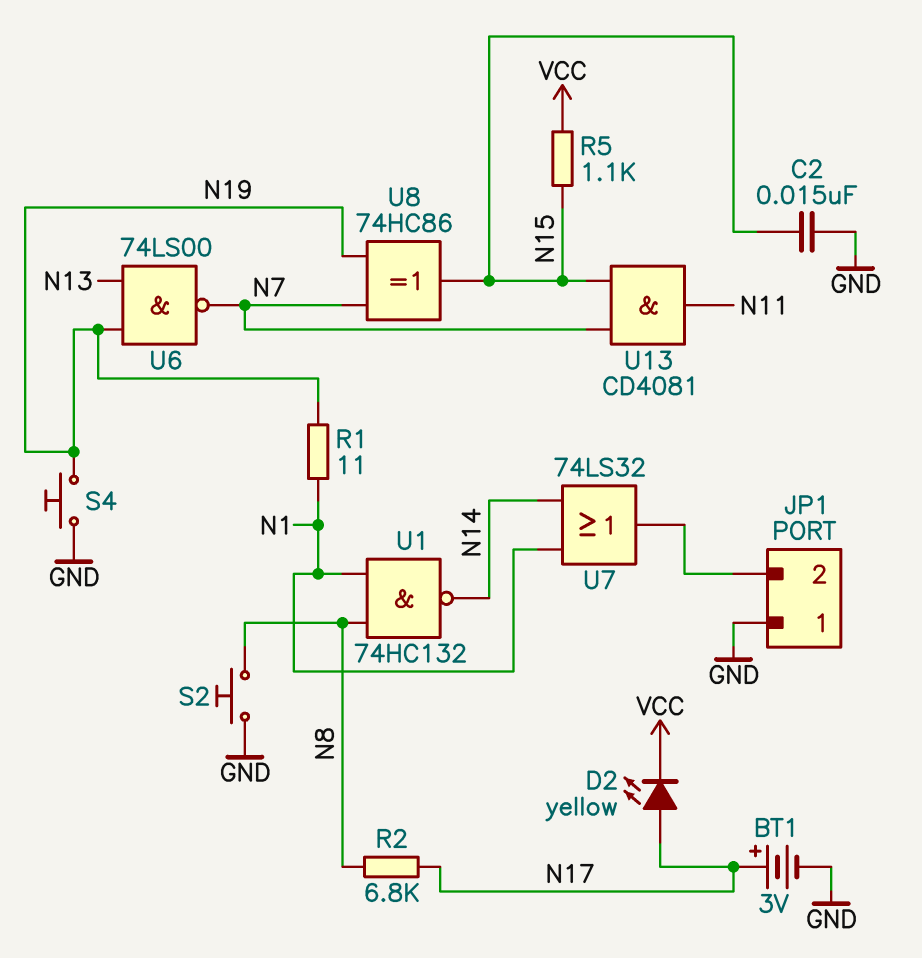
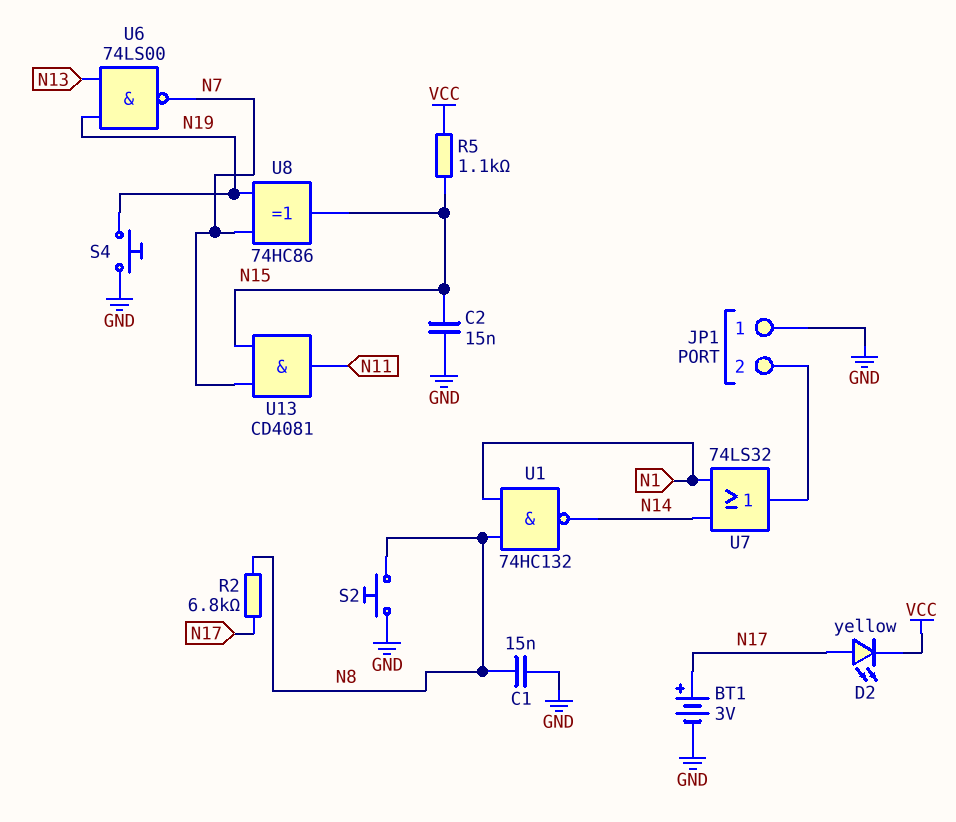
C1: none -> 15nF (GND, N8)
R1: 11 (N1, N19) -> none

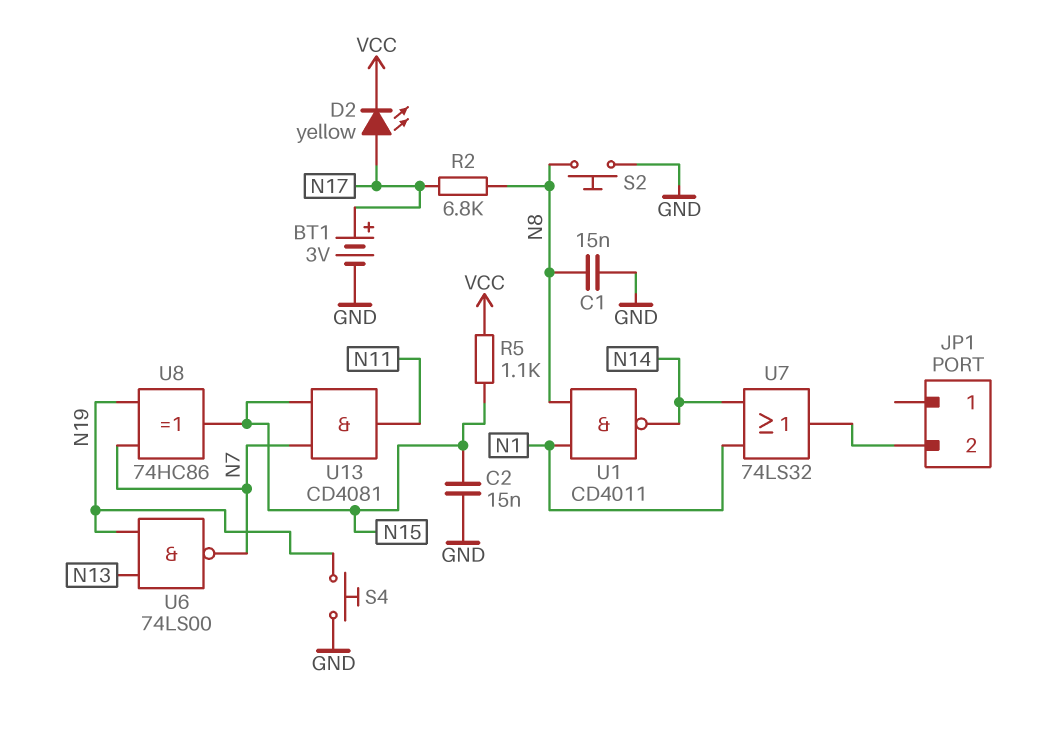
JP1 pin 1: GND -> none
U1: NAND 74HC132 (in N1, in N8, out N14) -> NAND CD4011 (in N1, in N8, out N14)

